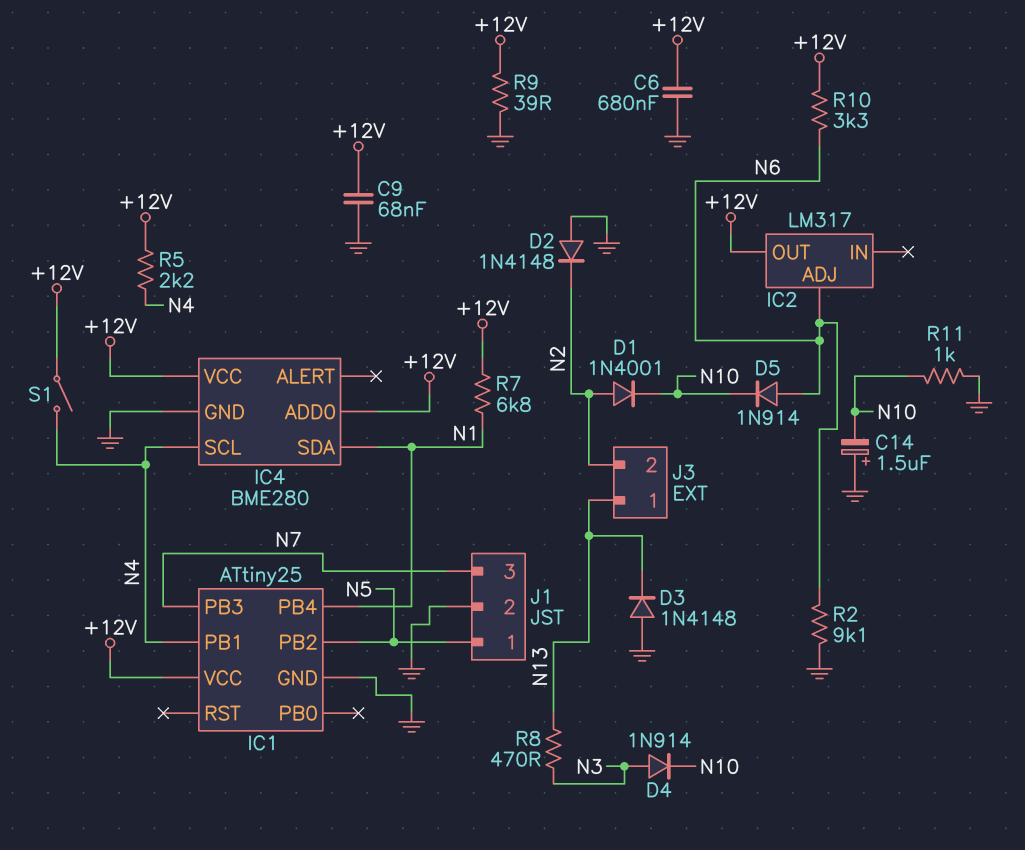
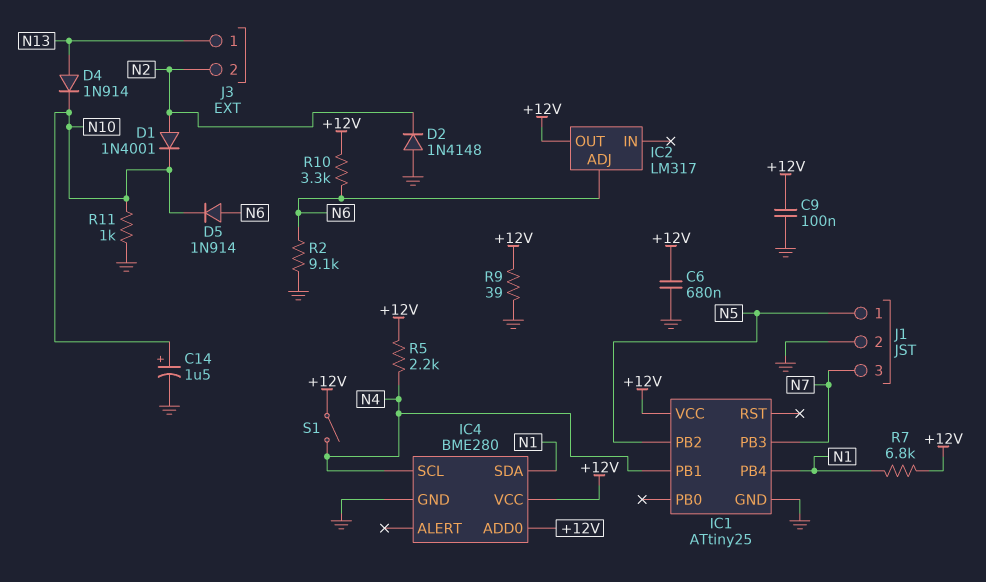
C9: 68nF (+12V, GND) -> 100nF (+12V, GND)
C14: 1.5uF (plus GND, minus N10) -> 1.5uF (plus N10, minus GND)
D3: diode 1N4148 (A GND, K N13) -> none
D4: diode 1N914 (A N3, K N10) -> diode 1N914 (A N13, K N10)
R8: 470 (N3, N13) -> none

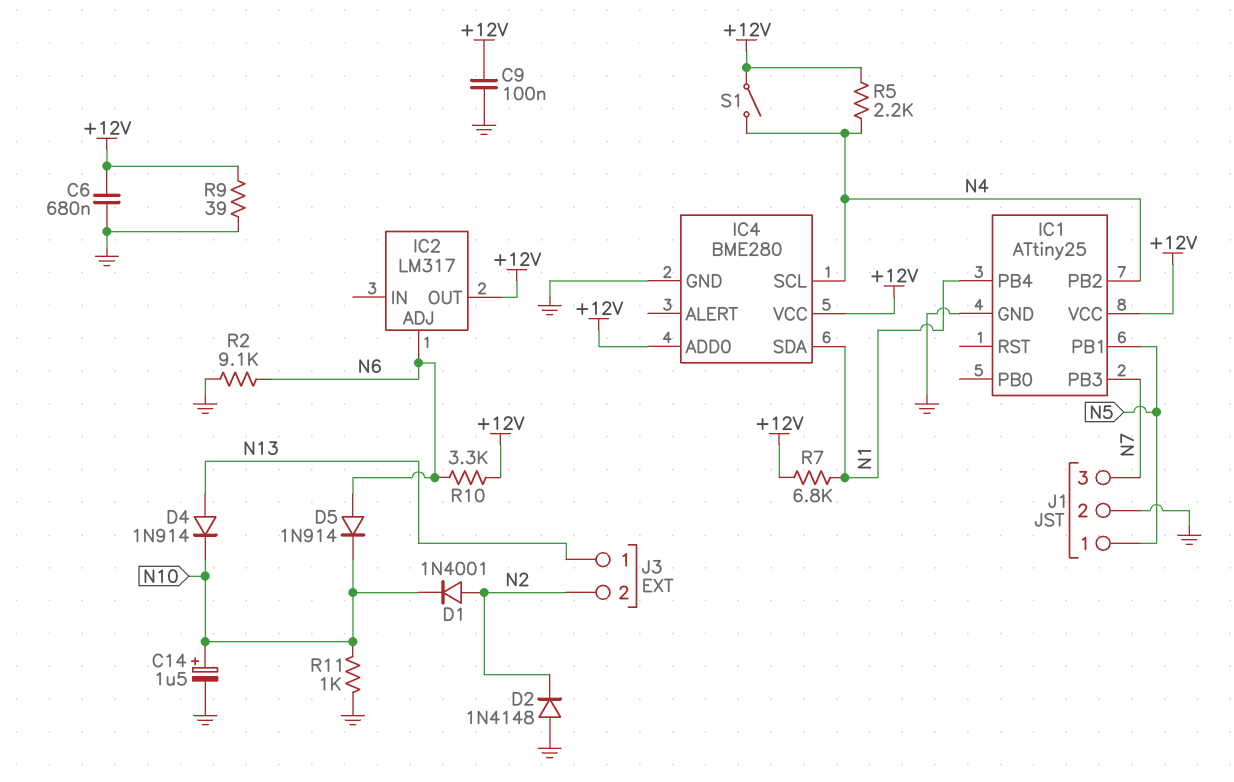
IC1 pin PB1: N4 -> N5
IC1 pin PB2: N5 -> N4

